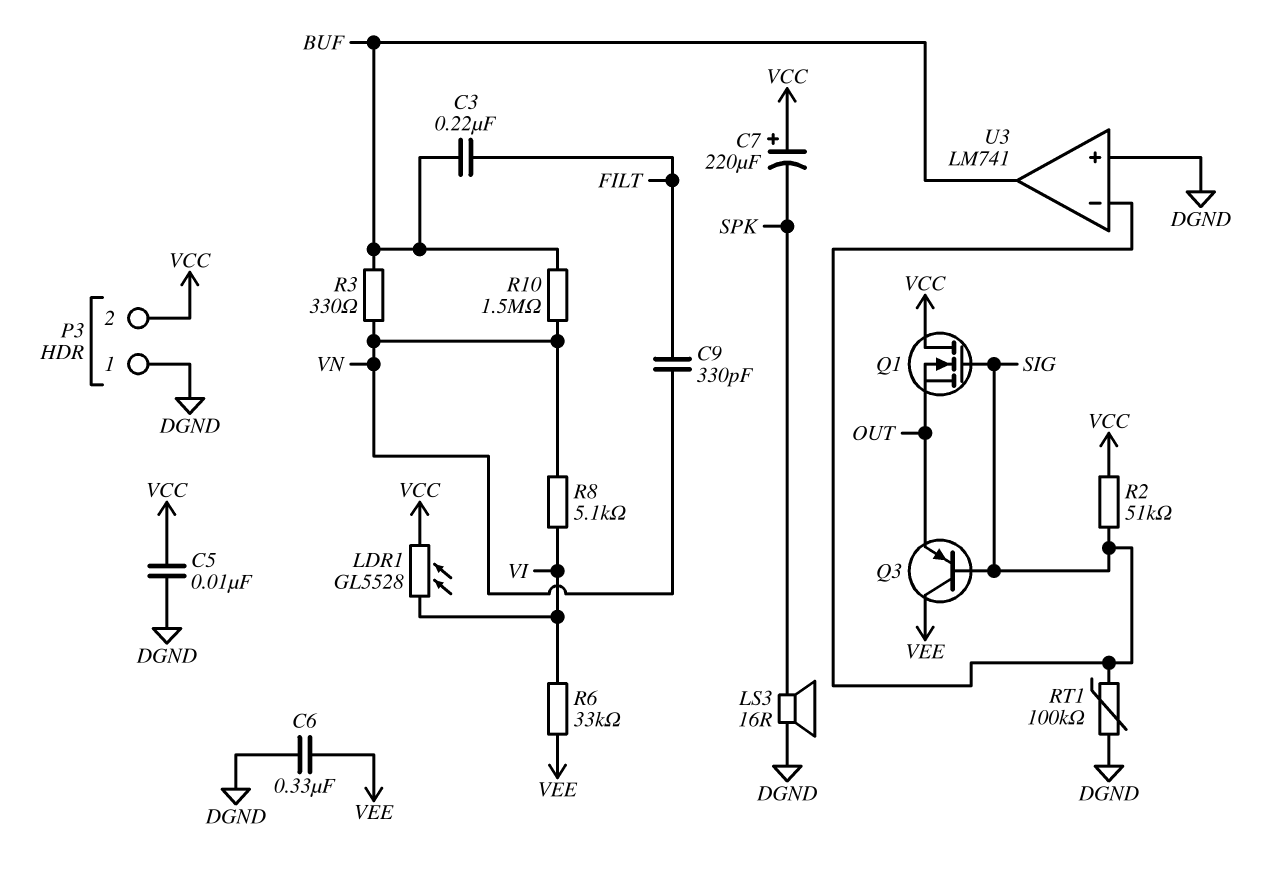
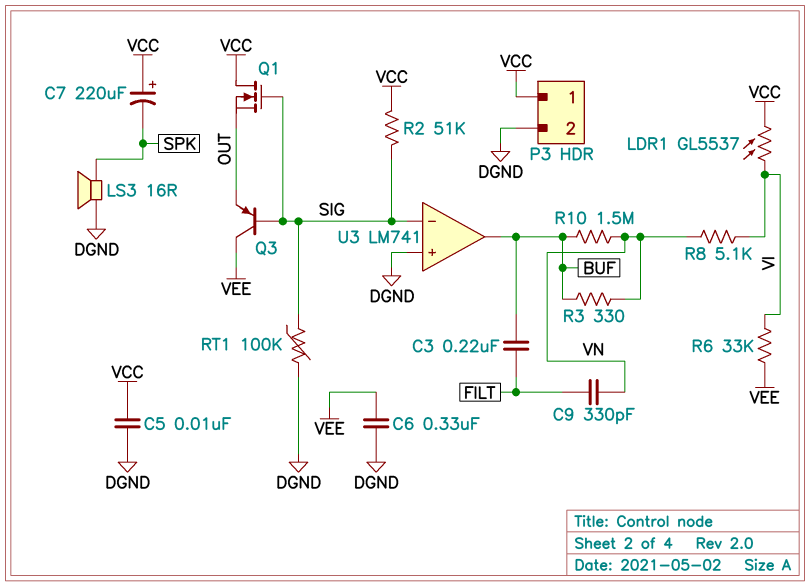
LDR1: GL5528 (VCC, VI) -> GL5537 (VCC, VI)
P3 pin 1: DGND -> VCC
P3 pin 2: VCC -> DGND

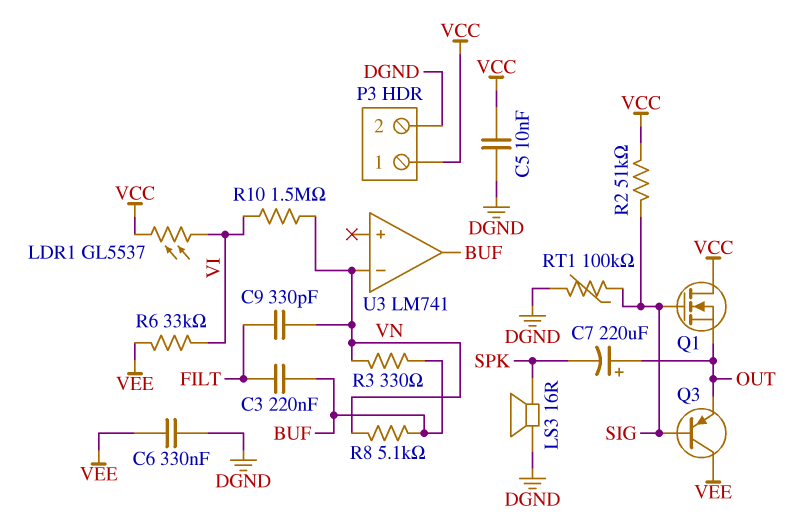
C7: 220uF (plus VCC, minus SPK) -> 220uF (plus OUT, minus SPK)
R8: 5.1k (VI, VN) -> 5.1k (BUF, VN)
R10: 1.5M (BUF, VN) -> 1.5M (VI, VN)
U3 pin in+: DGND -> none
U3 pin in-: SIG -> VN

